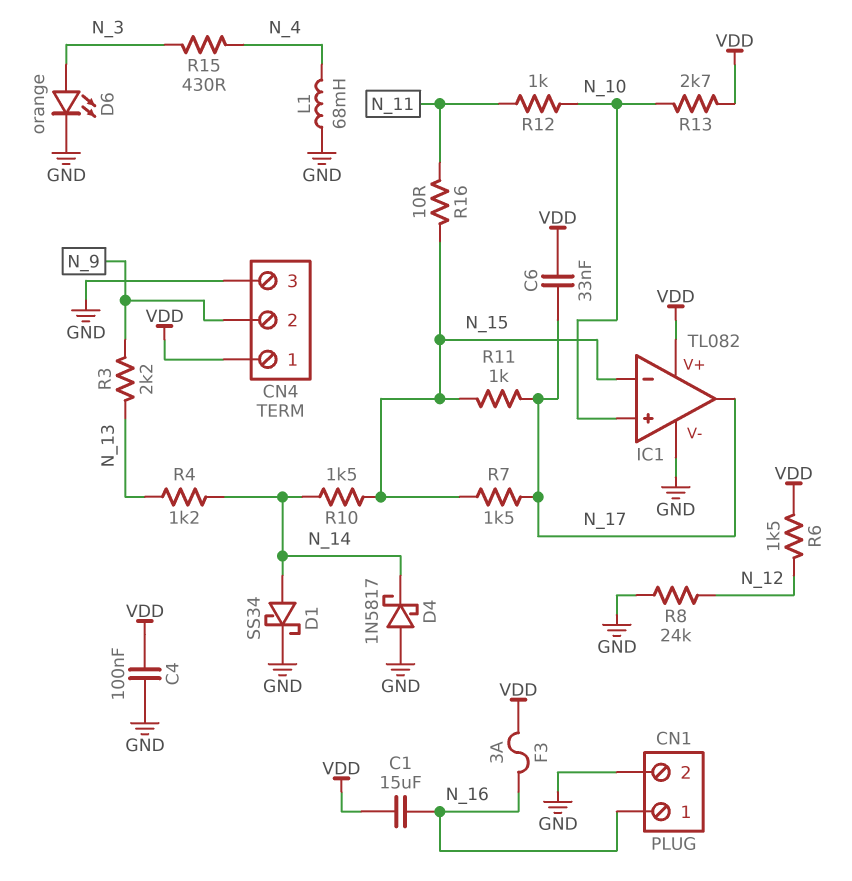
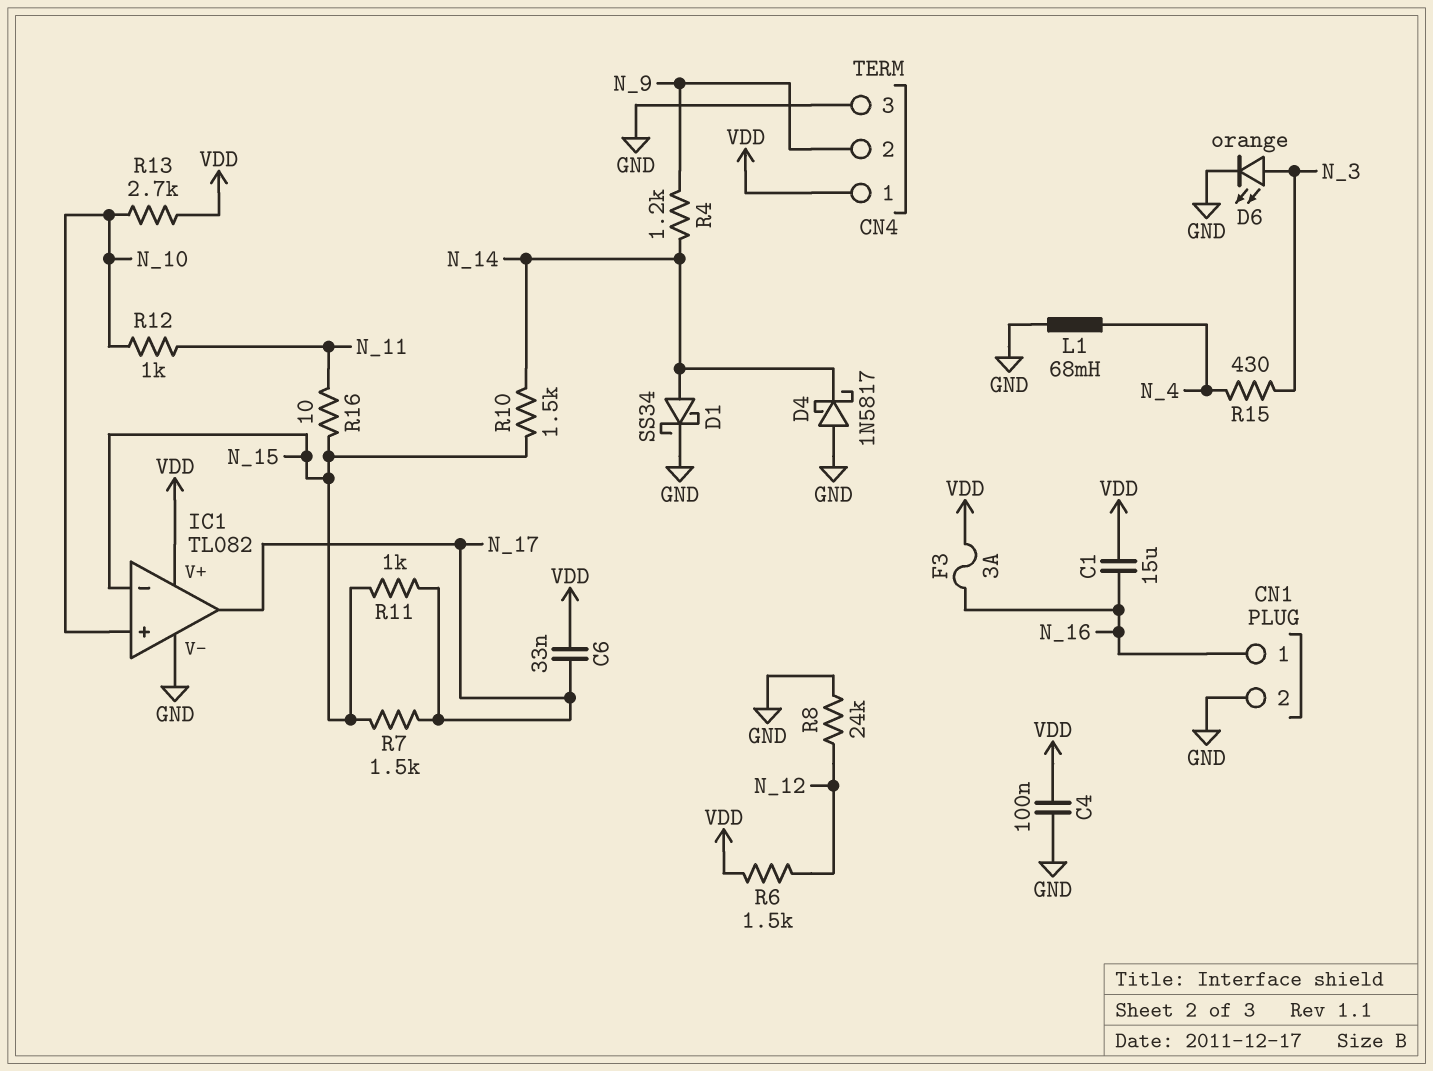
R3: 2.2k (N_9, N_13) -> none
R4: 1.2k (N_13, N_14) -> 1.2k (N_9, N_14)

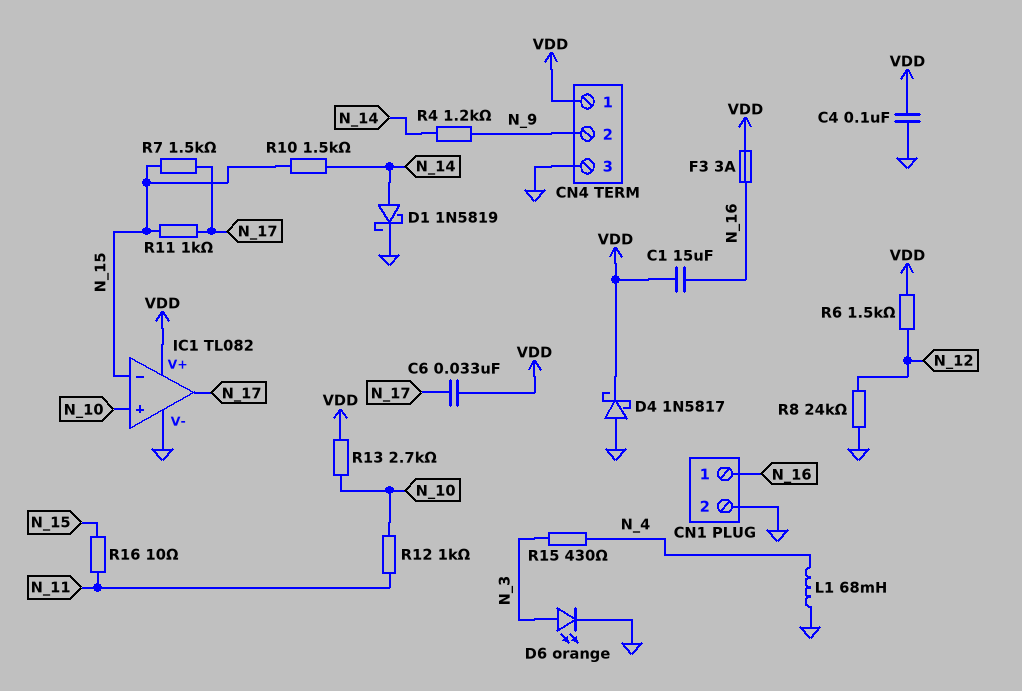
D1: schottky SS34 (A N_14, K GND) -> schottky 1N5819 (A N_14, K GND)
D4: schottky 1N5817 (A GND, K N_14) -> schottky 1N5817 (A GND, K VDD)

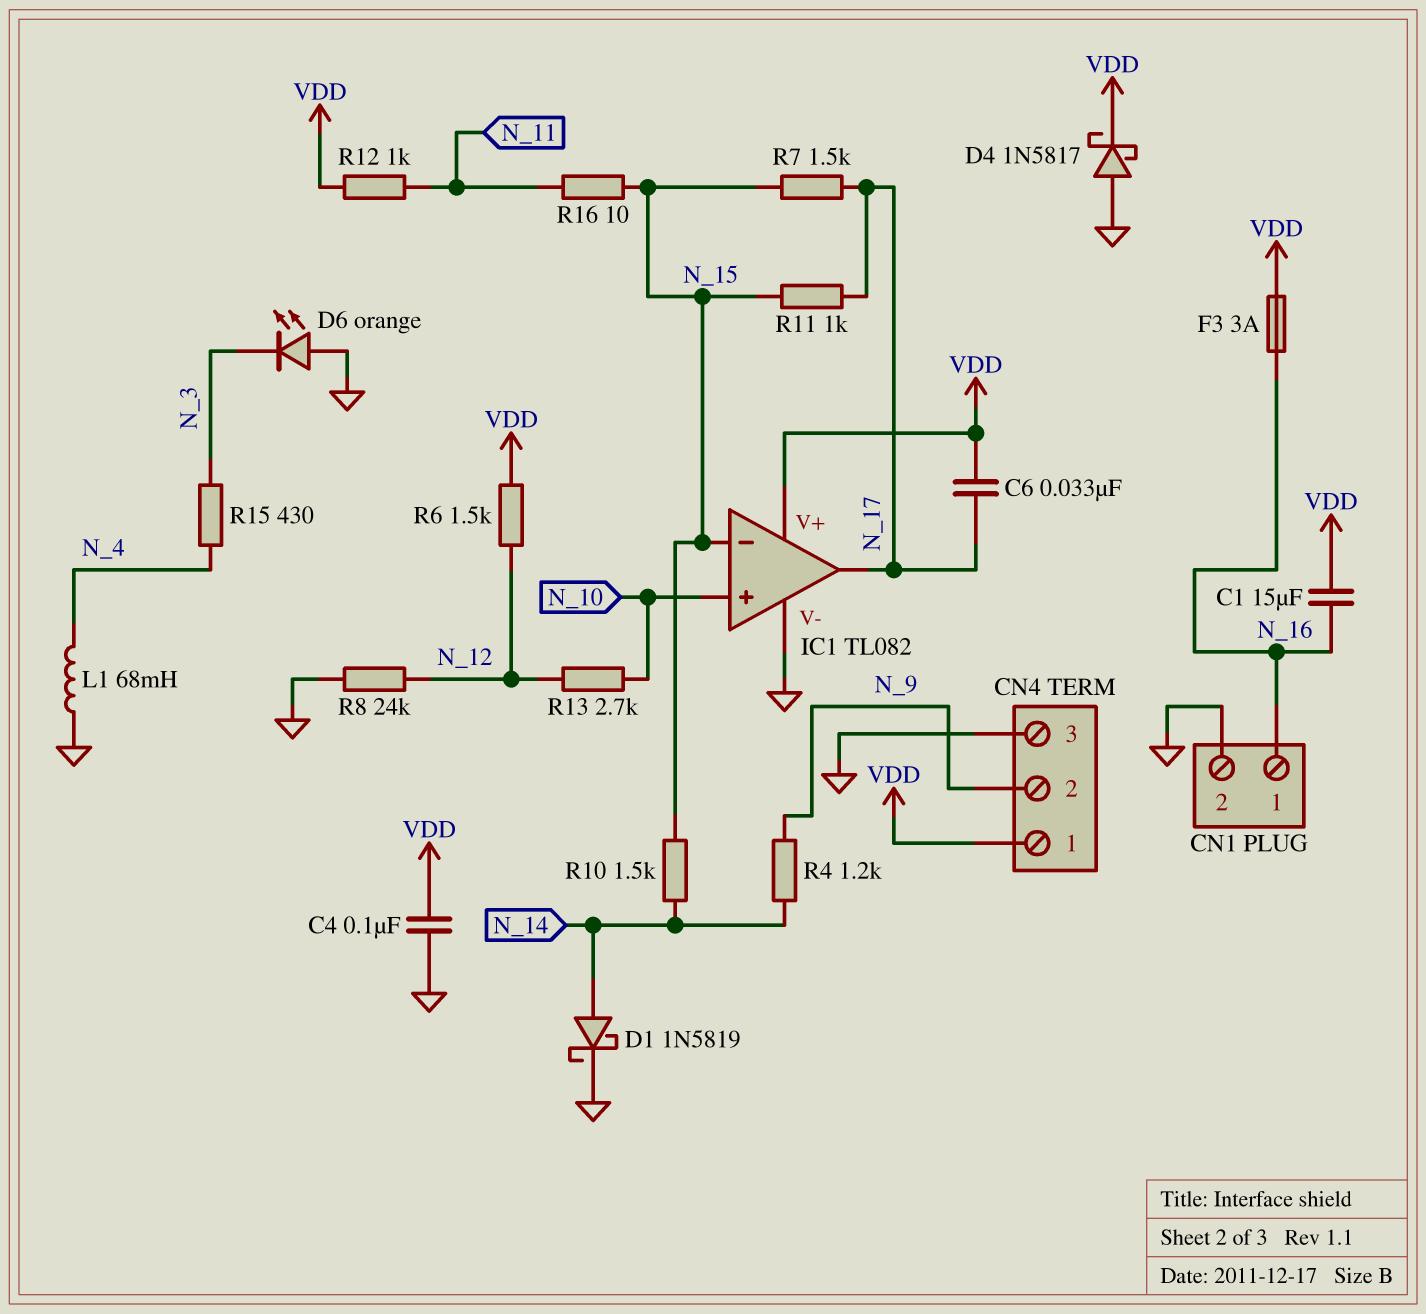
D6: LED orange (A N_3, K GND) -> LED orange (A GND, K N_3)
R12: 1k (N_10, N_11) -> 1k (N_11, VDD)
R13: 2.7k (N_10, VDD) -> 2.7k (N_10, N_12)

